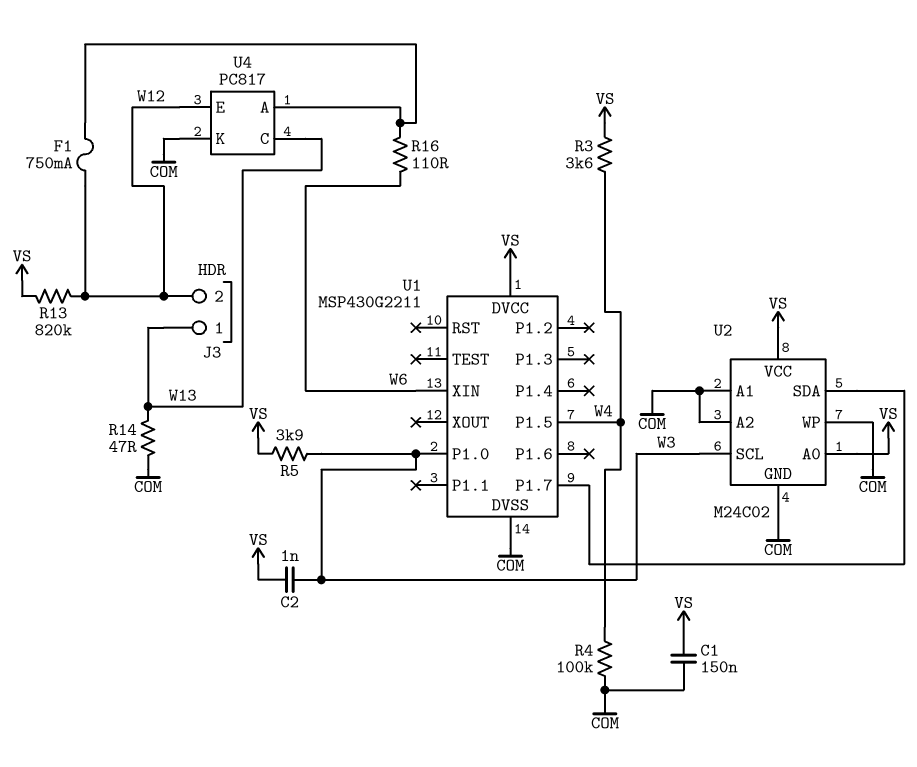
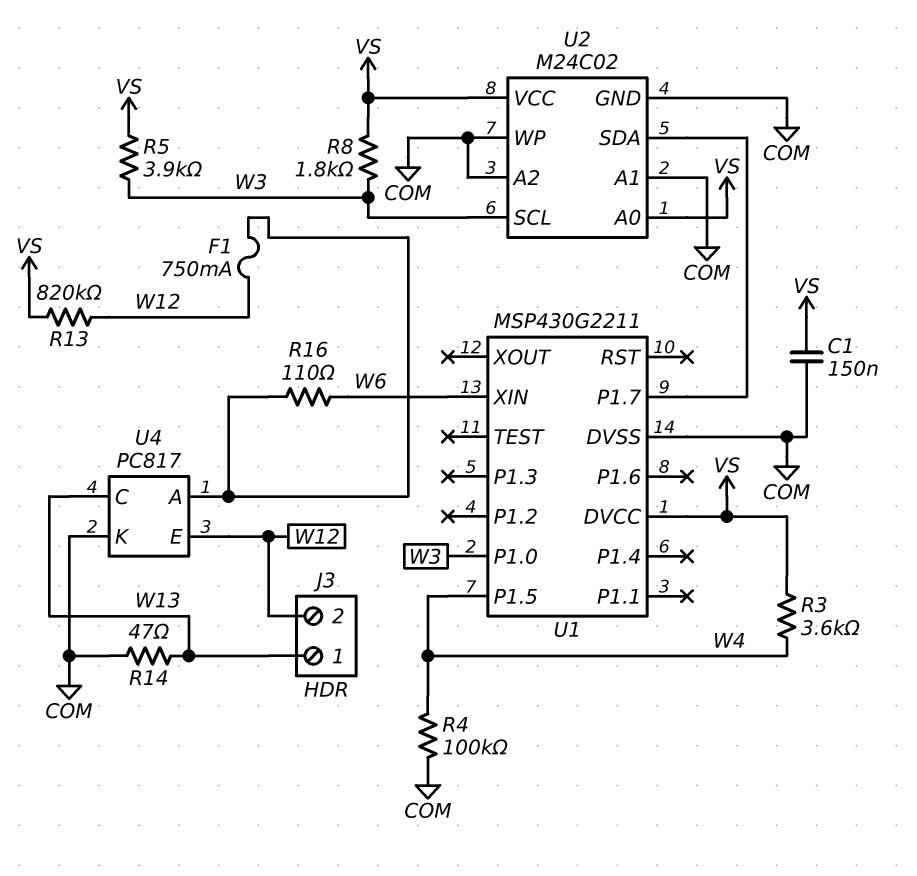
C2: 1nF (VS, W3) -> none
R8: none -> 1.8k (VS, W3)

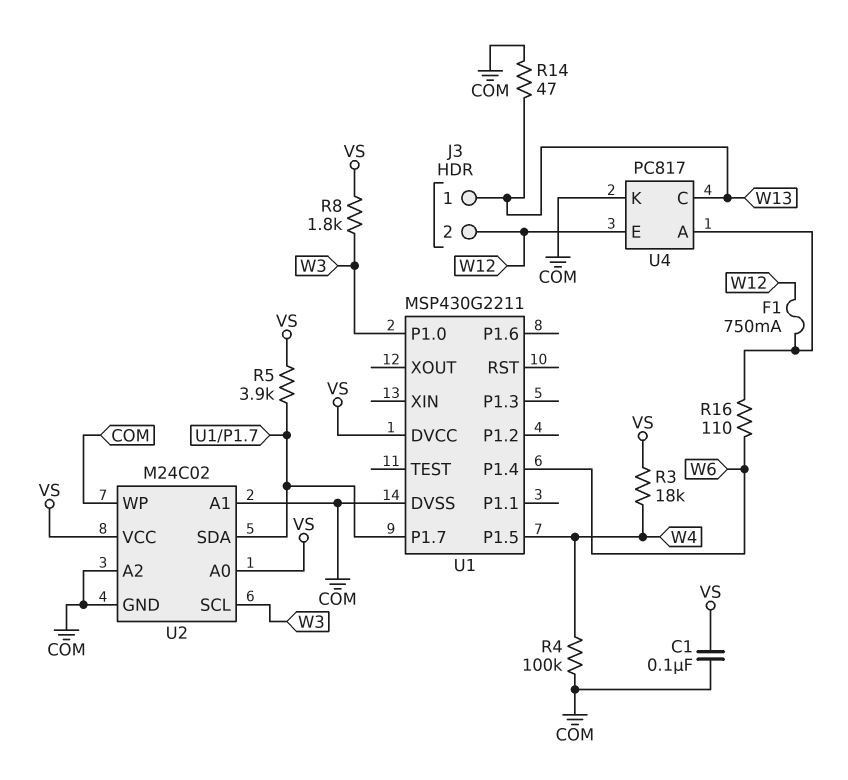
C1: 150nF (COM, VS) -> 100nF (COM, VS)
R3: 3.6k (VS, W4) -> 18k (VS, W4)
R5: 3.9k (VS, W3) -> 3.9k (U1/P1.7, VS)
R13: 820k (VS, W12) -> none
U1 pin P1.4: none -> W6
U1 pin XIN: W6 -> none

